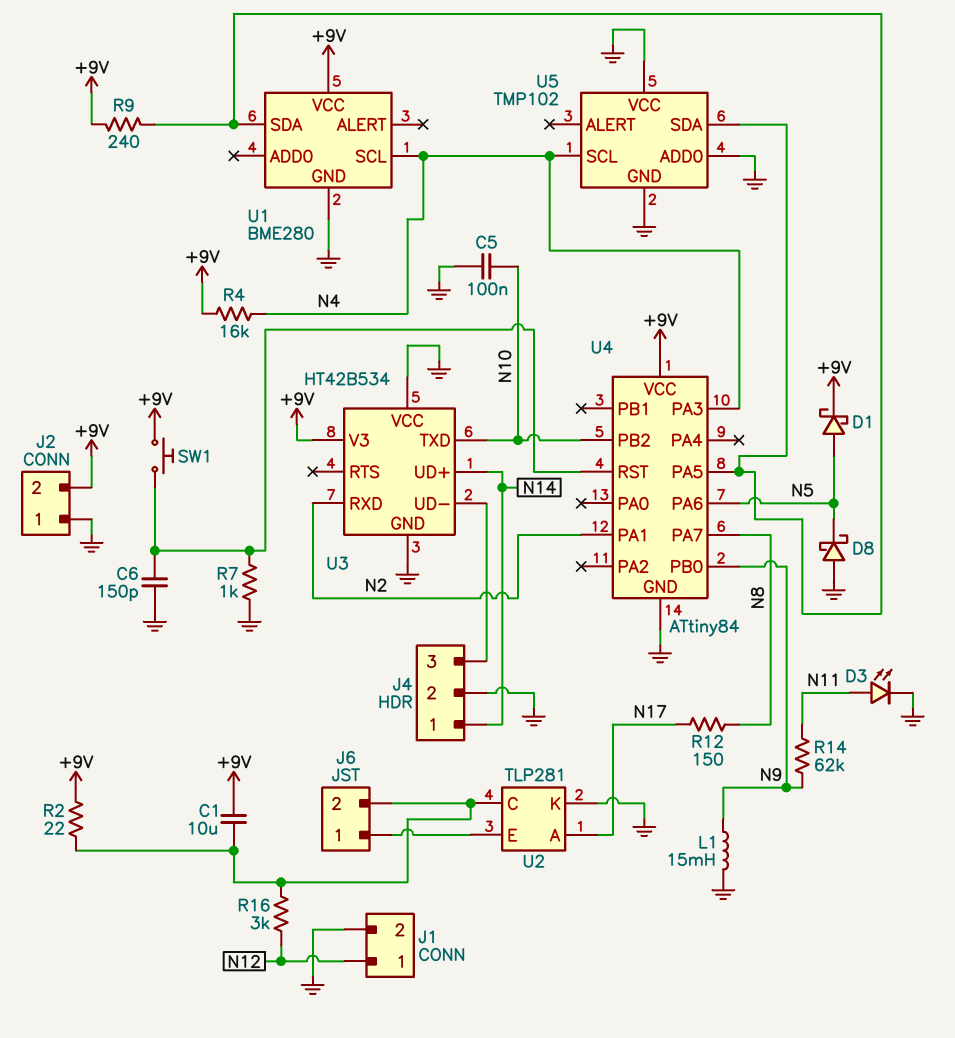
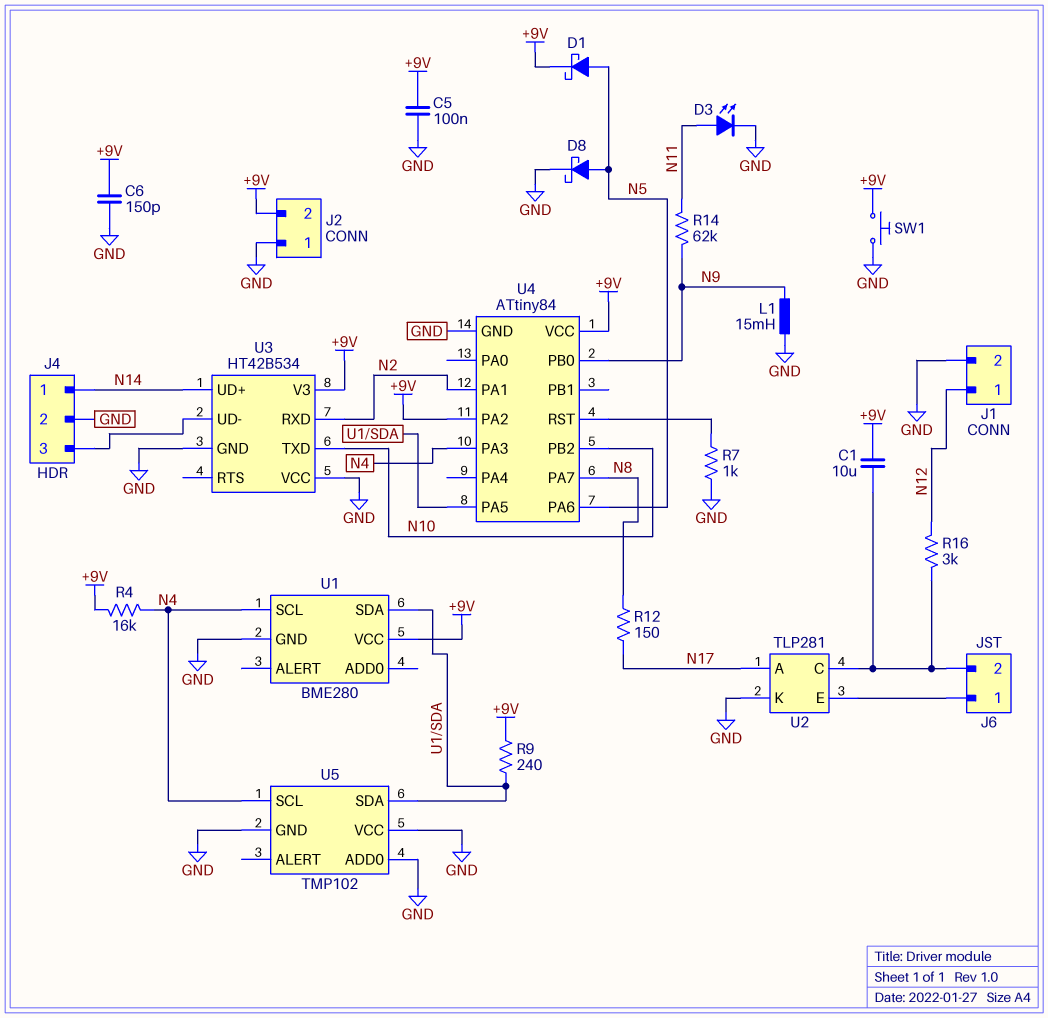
C5: 100nF (GND, N10) -> 100nF (+9V, GND)
C6: 150pF (GND, U4/RST) -> 150pF (+9V, GND)
D8: schottky (A GND, K N5) -> schottky (A N5, K GND)
R2: 22 (+9V, J6/2) -> none
SW1: button (+9V, U4/RST) -> button (+9V, GND)
U4 pin PA2: none -> +9V

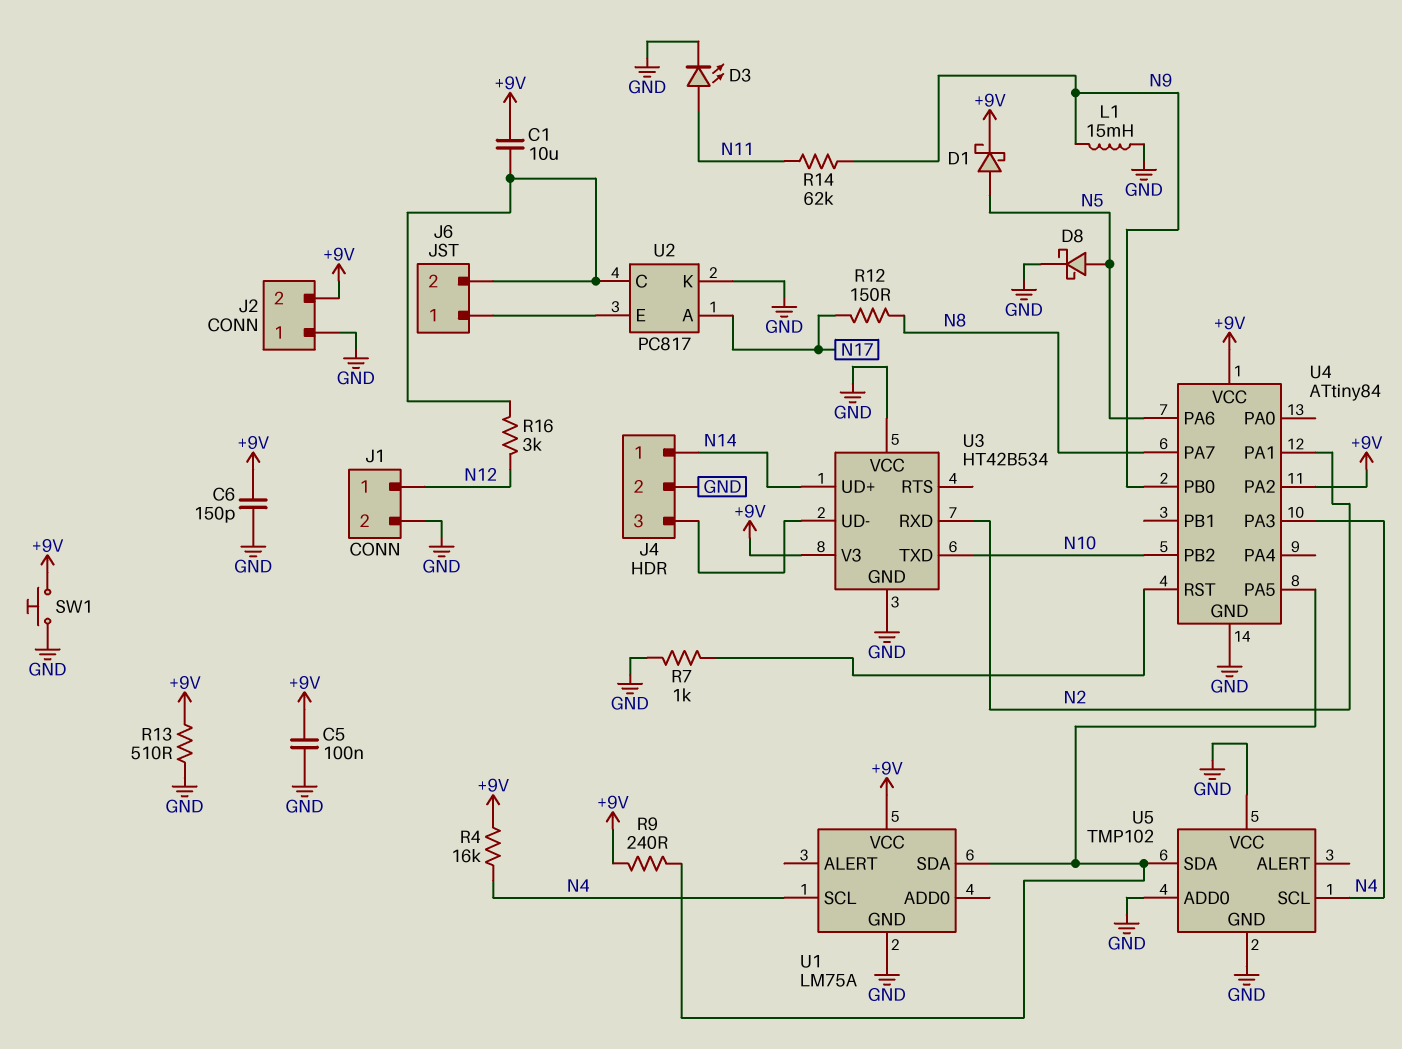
R13: none -> 510 (+9V, GND)
U1: BME280 -> LM75A
U2: TLP281 -> PC817

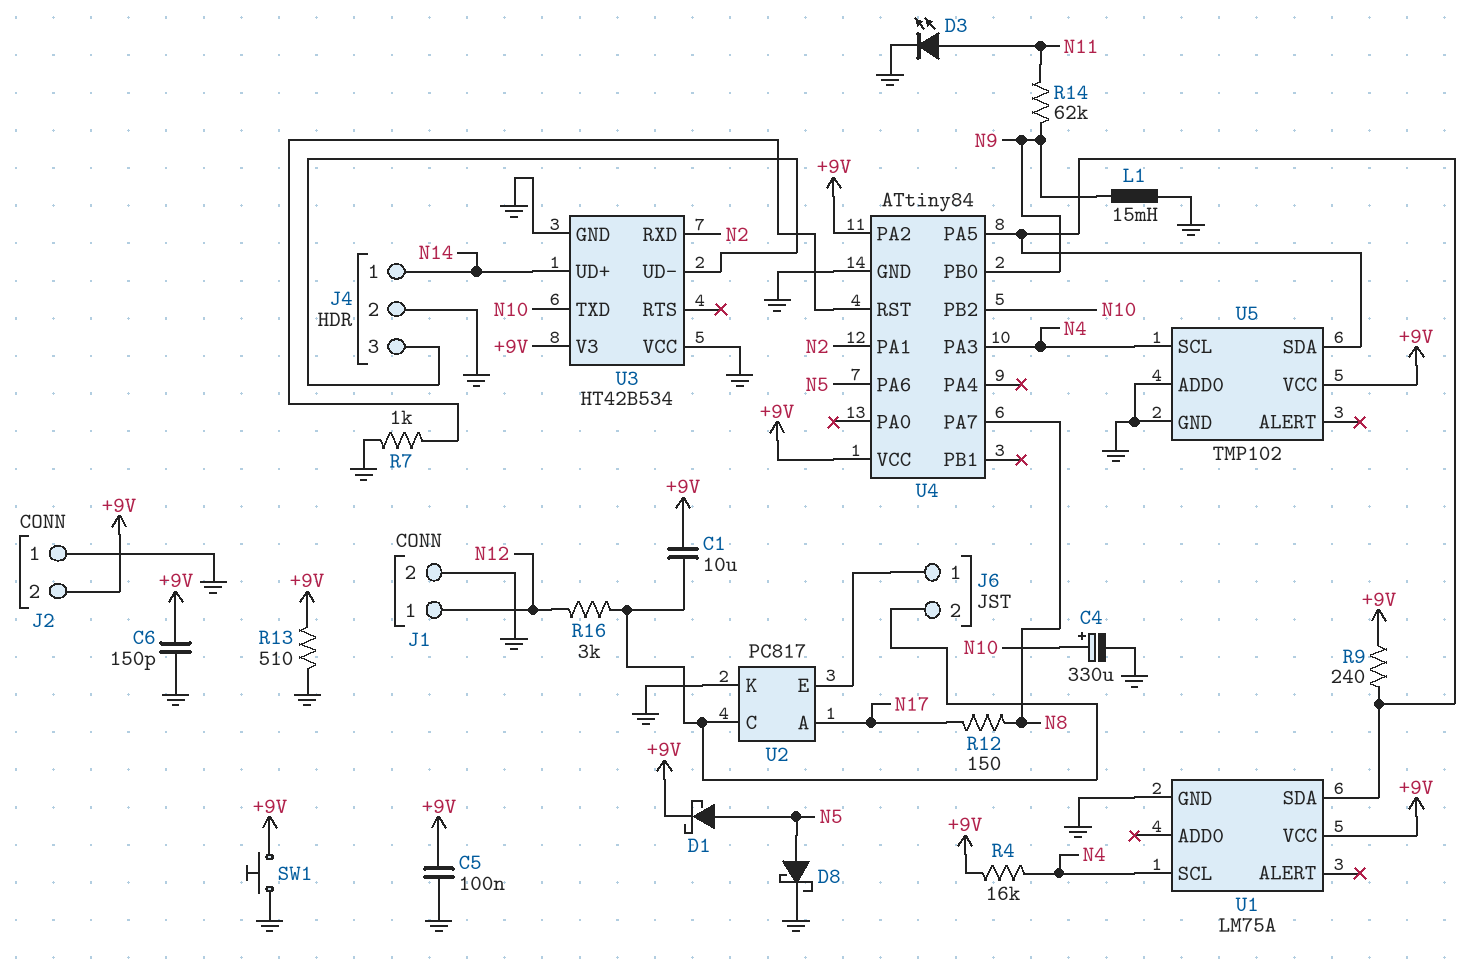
C4: none -> 330uF (plus N10, minus GND)
U5 pin VCC: GND -> +9V

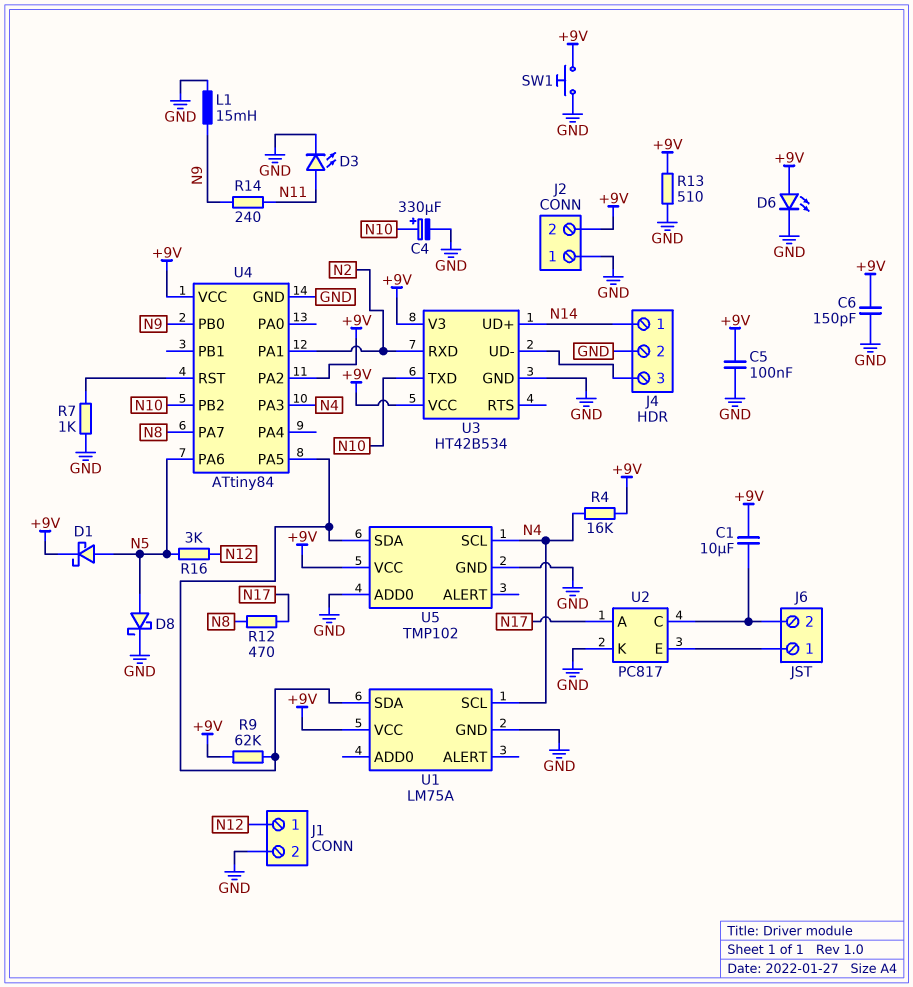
D6: none -> LED (A +9V, K GND)
R9: 240 (+9V, U1/SDA) -> 62k (+9V, U1/SDA)
R12: 150 (N8, N17) -> 470 (N8, N17)
R14: 62k (N9, N11) -> 240 (N9, N11)
R16: 3k (J6/2, N12) -> 3k (N5, N12)
U3 pin VCC: GND -> +9V

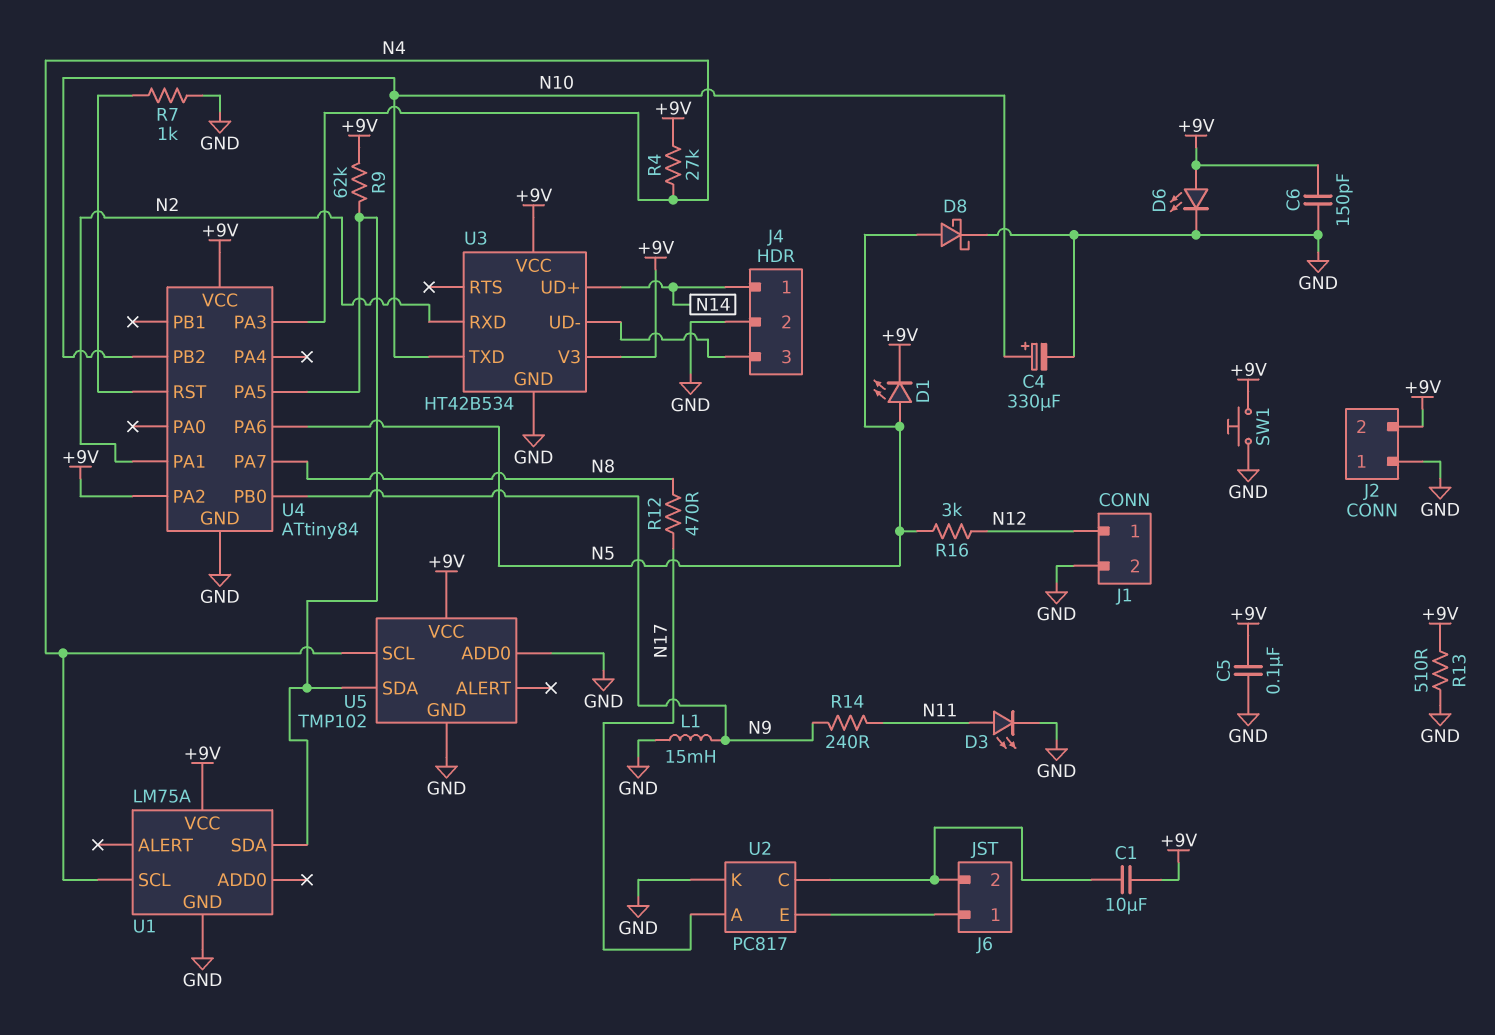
D1: schottky (A N5, K +9V) -> LED (A N5, K +9V)
R4: 16k (+9V, N4) -> 27k (+9V, N4)

